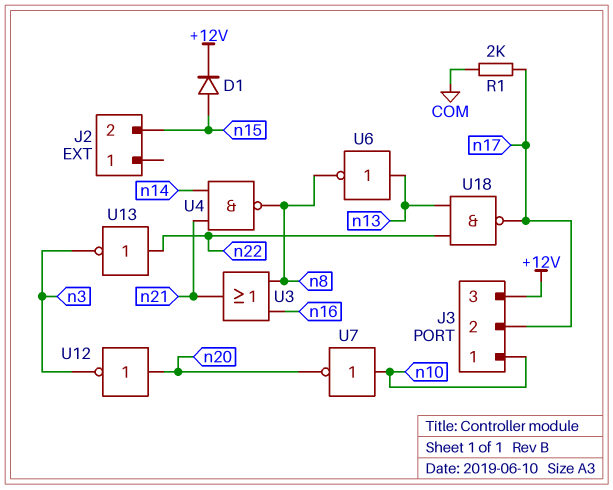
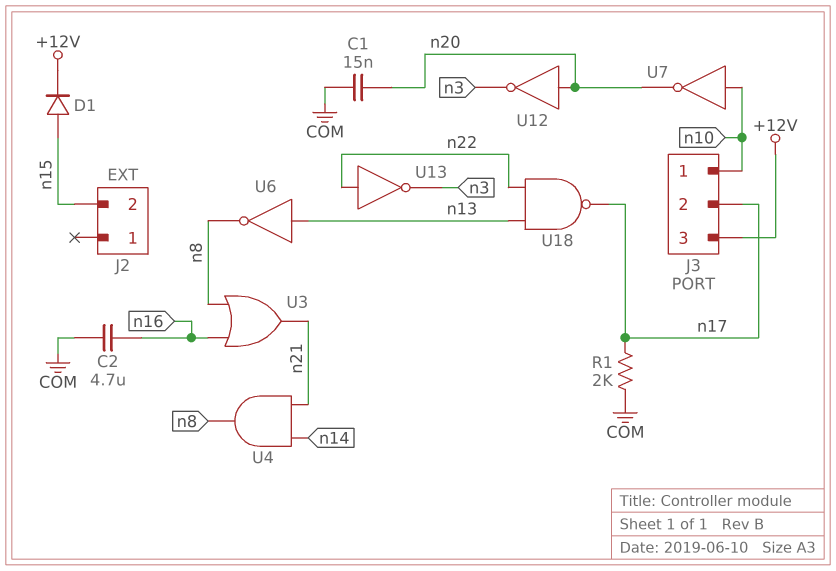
C1: none -> 15nF (COM, n20)
C2: none -> 4.7uF (COM, n16)
U4: NAND (in n14, in n21, out n8) -> AND (in n14, in n21, out n8)

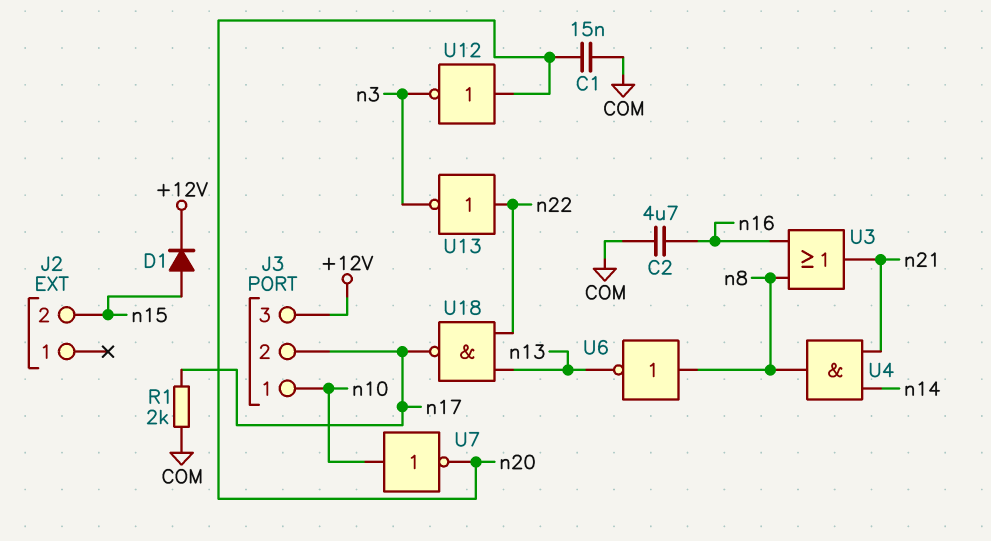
U6: NOT (in n13, out n8) -> NOT (in n8, out n13)

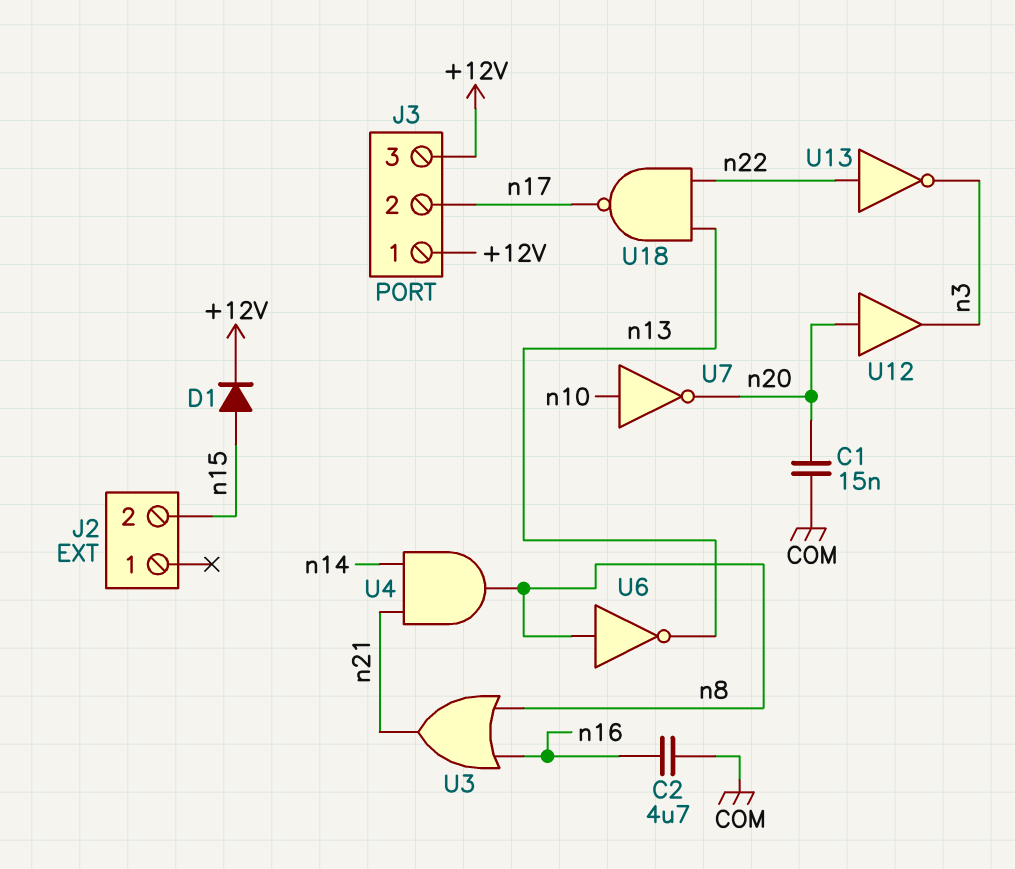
J3 pin 1: n10 -> +12V
R1: 2k (COM, n17) -> none
U12: NOT (in n20, out n3) -> buffer (in n20, out n3)

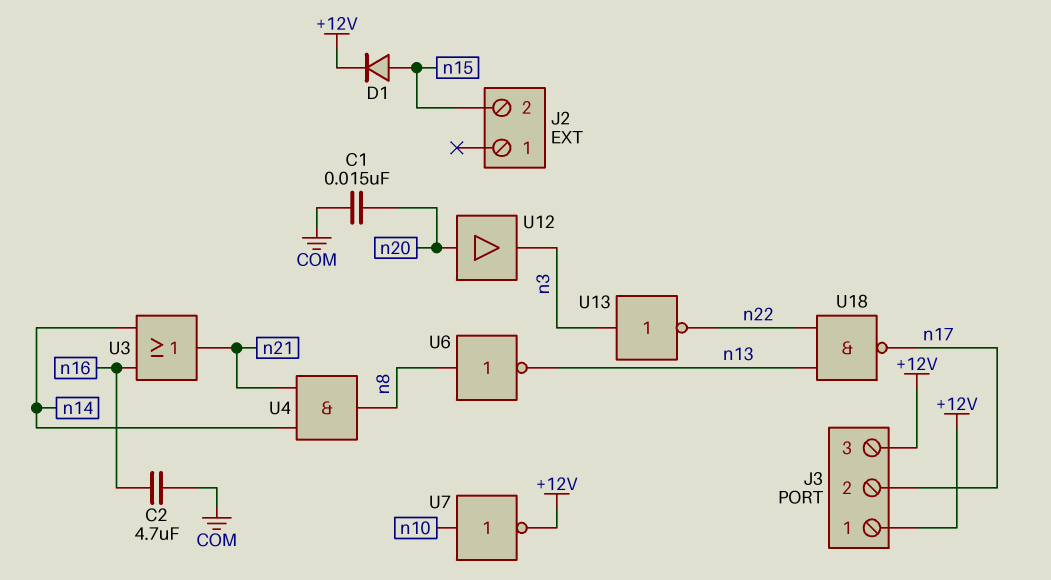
U3: OR (in n8, in n16, out n21) -> OR (in n14, in n16, out n21)
U7: NOT (in n10, out n20) -> NOT (in n10, out +12V)
U13: NOT (in n22, out n3) -> NOT (in n3, out n22)

